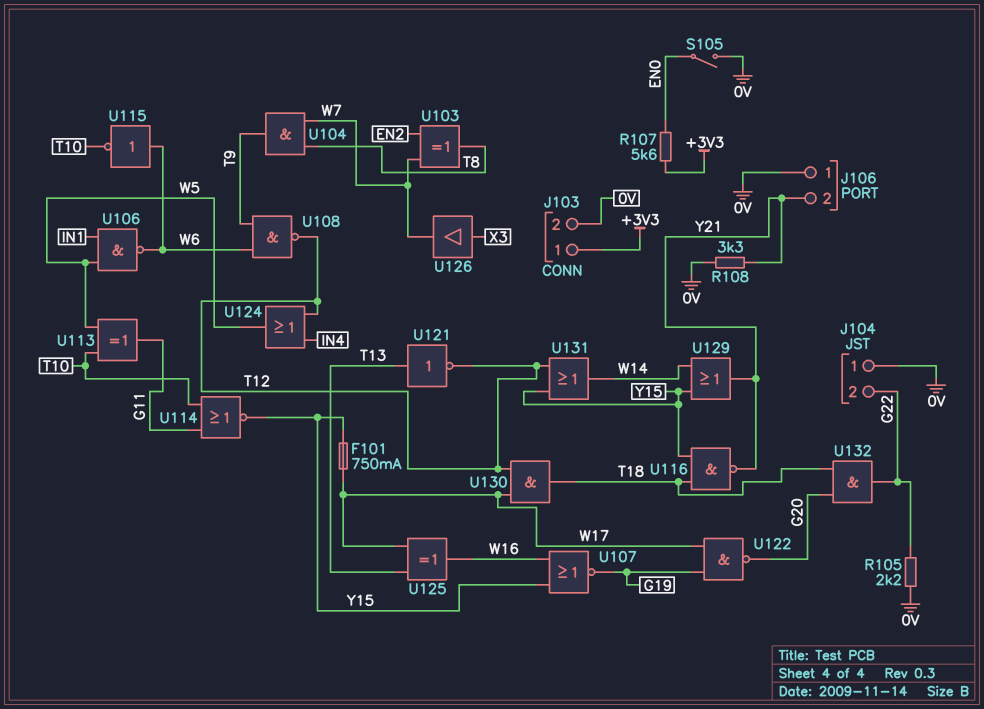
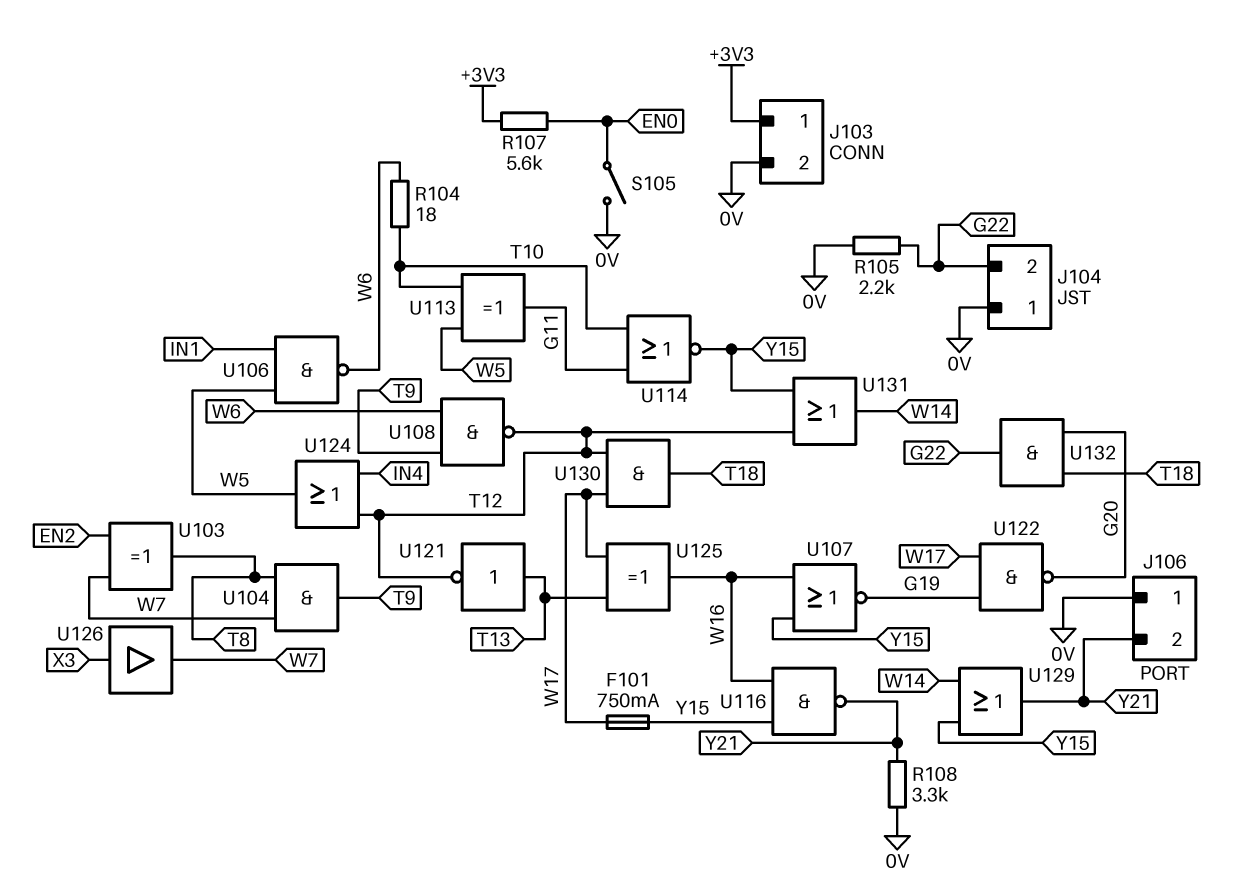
R104: none -> 18 (T10, W6)
U115: NOT (in W6, out T10) -> none
U116: NAND (in T18, in Y15, out Y21) -> NAND (in W16, in Y15, out Y21)

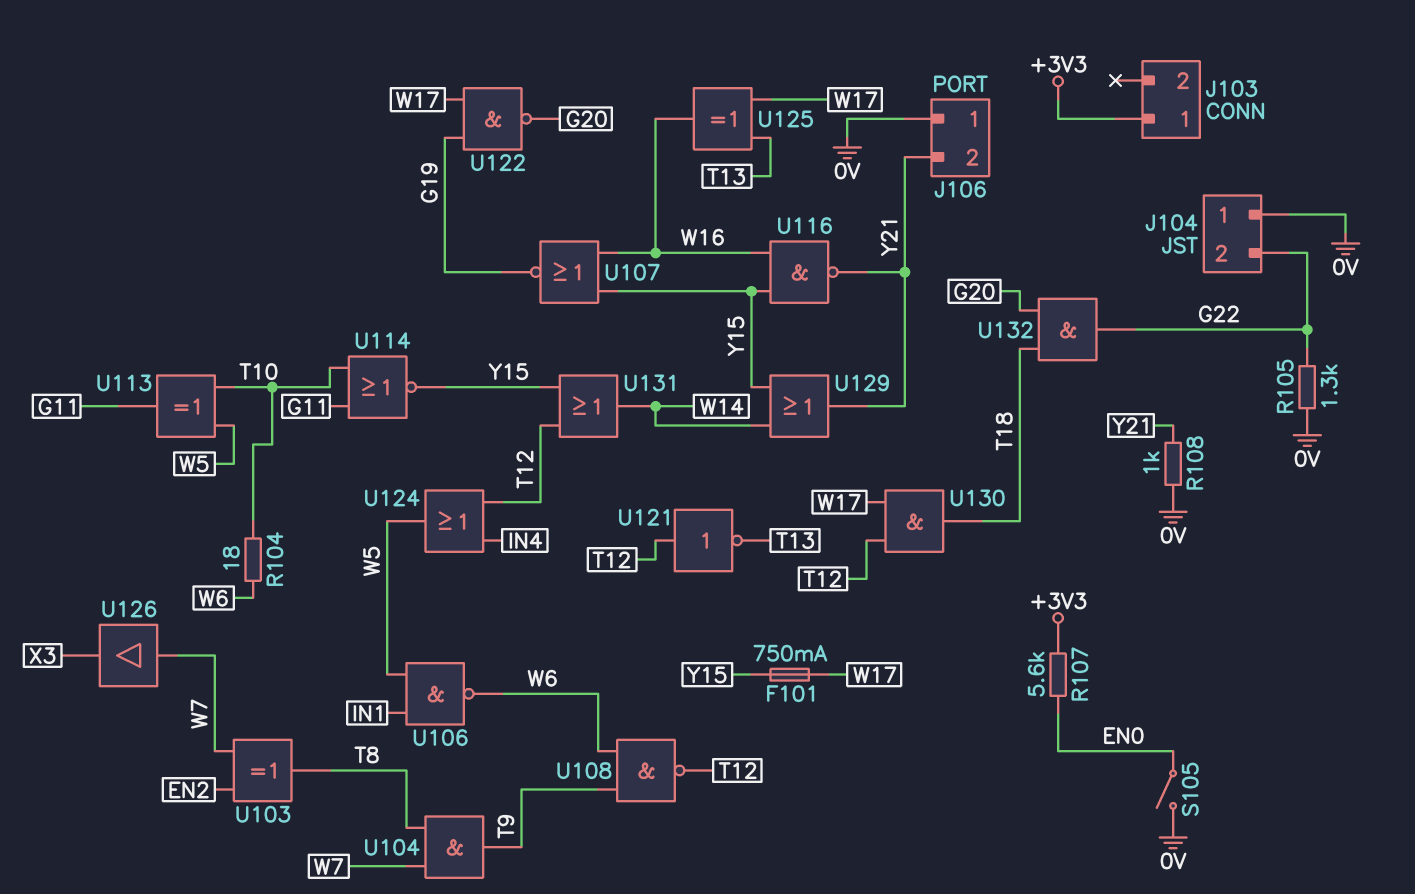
J103 pin 2: 0V -> none
R105: 2.2k (0V, G22) -> 1.3k (0V, G22)
R108: 3.3k (0V, Y21) -> 1k (0V, Y21)
U121: NOT (in T13, out T12) -> NOT (in T12, out T13)
U126: buffer (in X3, out W7) -> buffer (in W7, out X3)

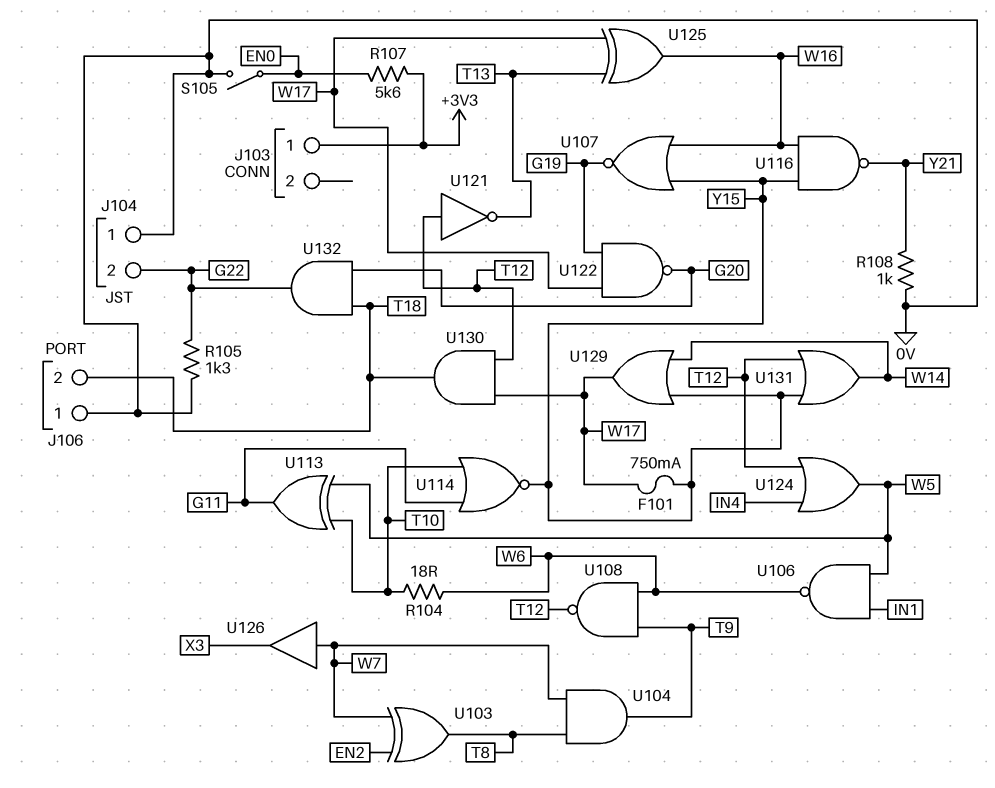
J106 pin 2: Y21 -> T18
U129: OR (in W14, in Y15, out Y21) -> OR (in W14, in Y15, out W17)

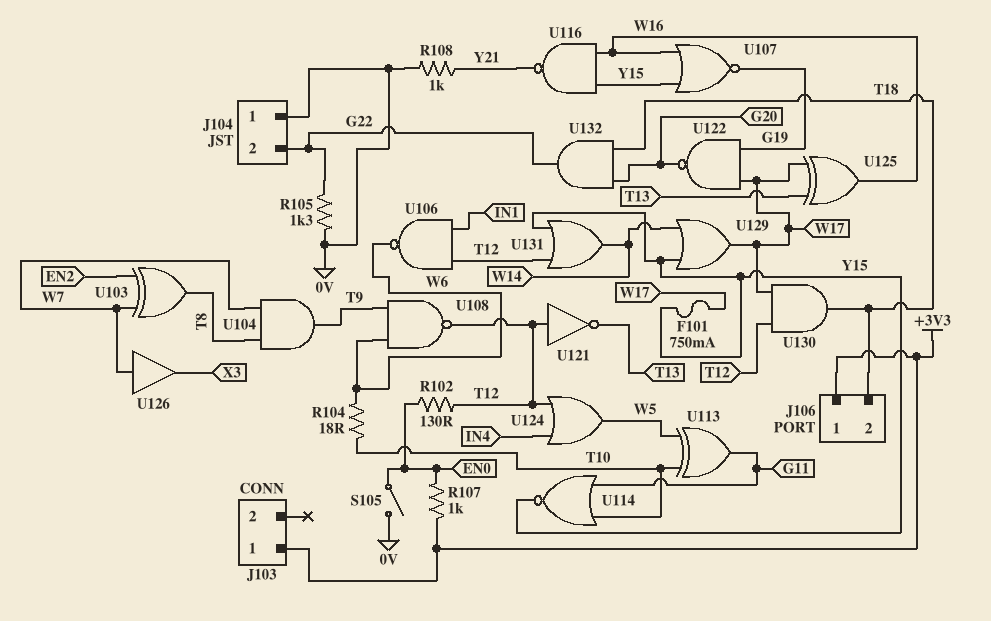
J106 pin 1: 0V -> +3V3
R102: none -> 130 (EN0, T12)
R107: 5.6k (+3V3, EN0) -> 1k (+3V3, EN0)
U106: NAND (in IN1, in W5, out W6) -> NAND (in IN1, in T12, out W6)

